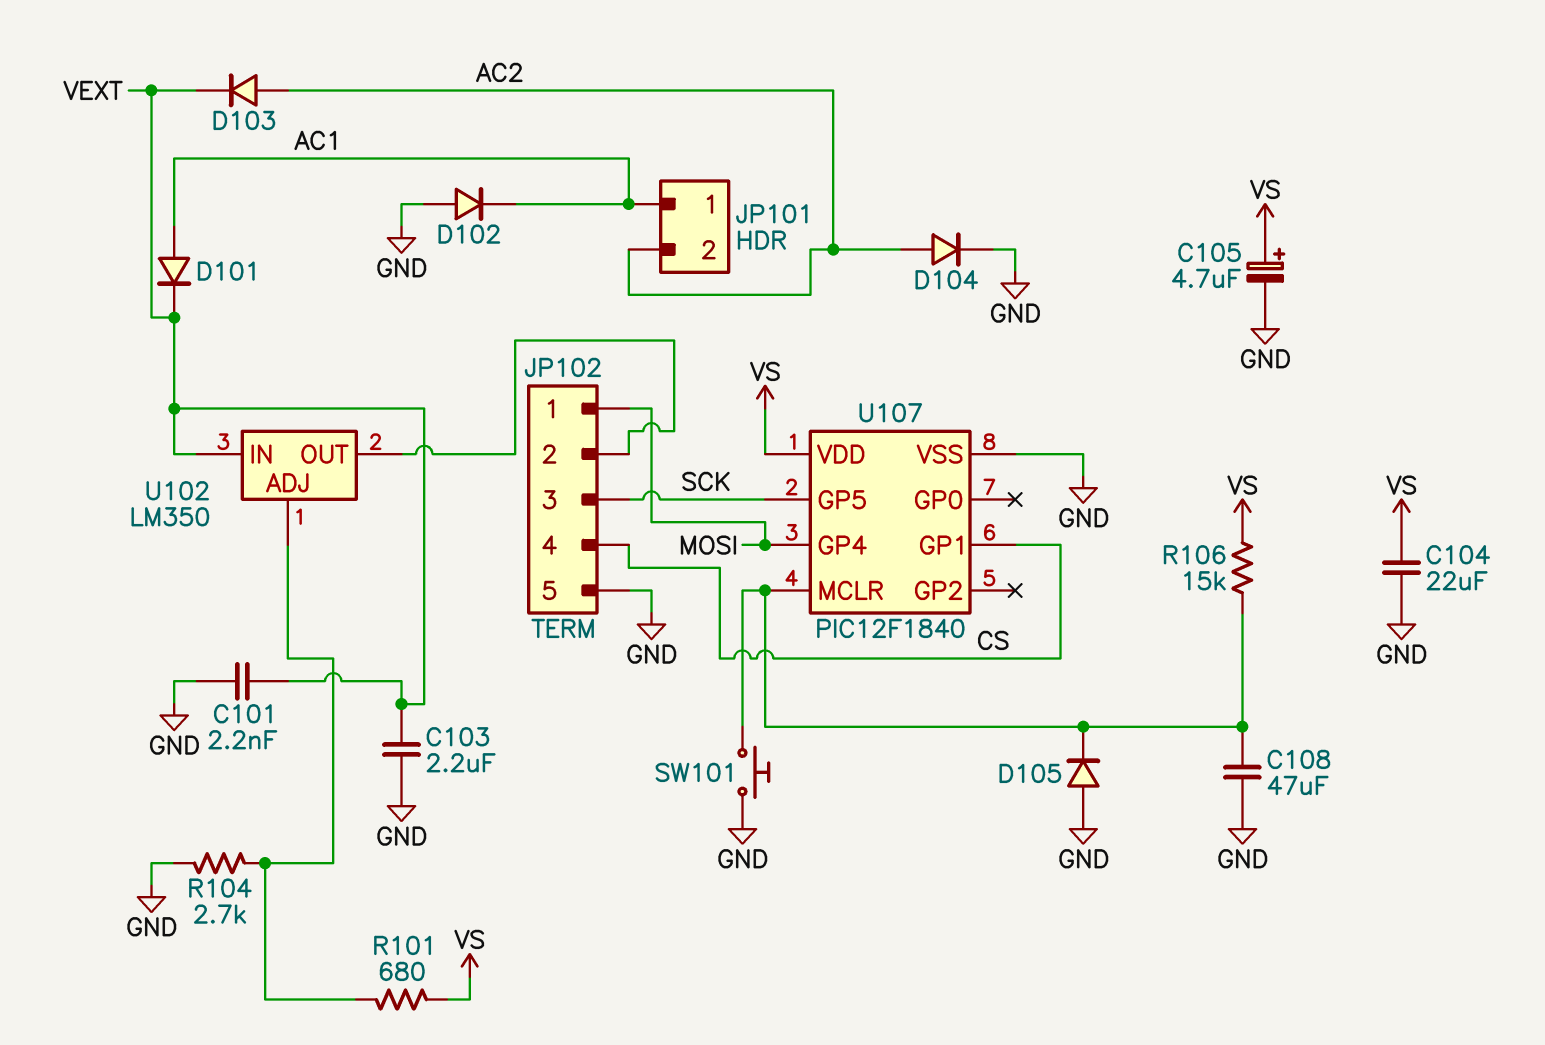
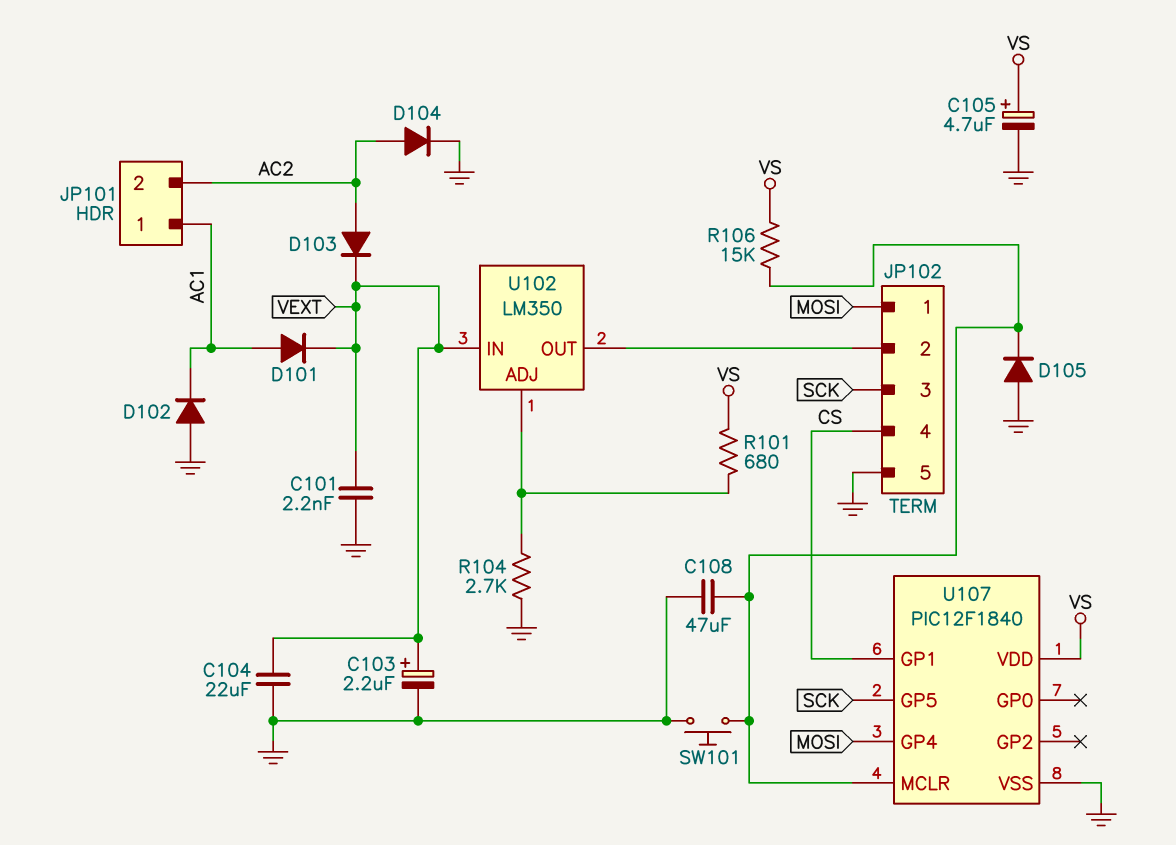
C103: 2.2uF (GND, VEXT) -> 2.2uF (plus VEXT, minus GND)
C104: 22uF (GND, VS) -> 22uF (GND, VEXT)

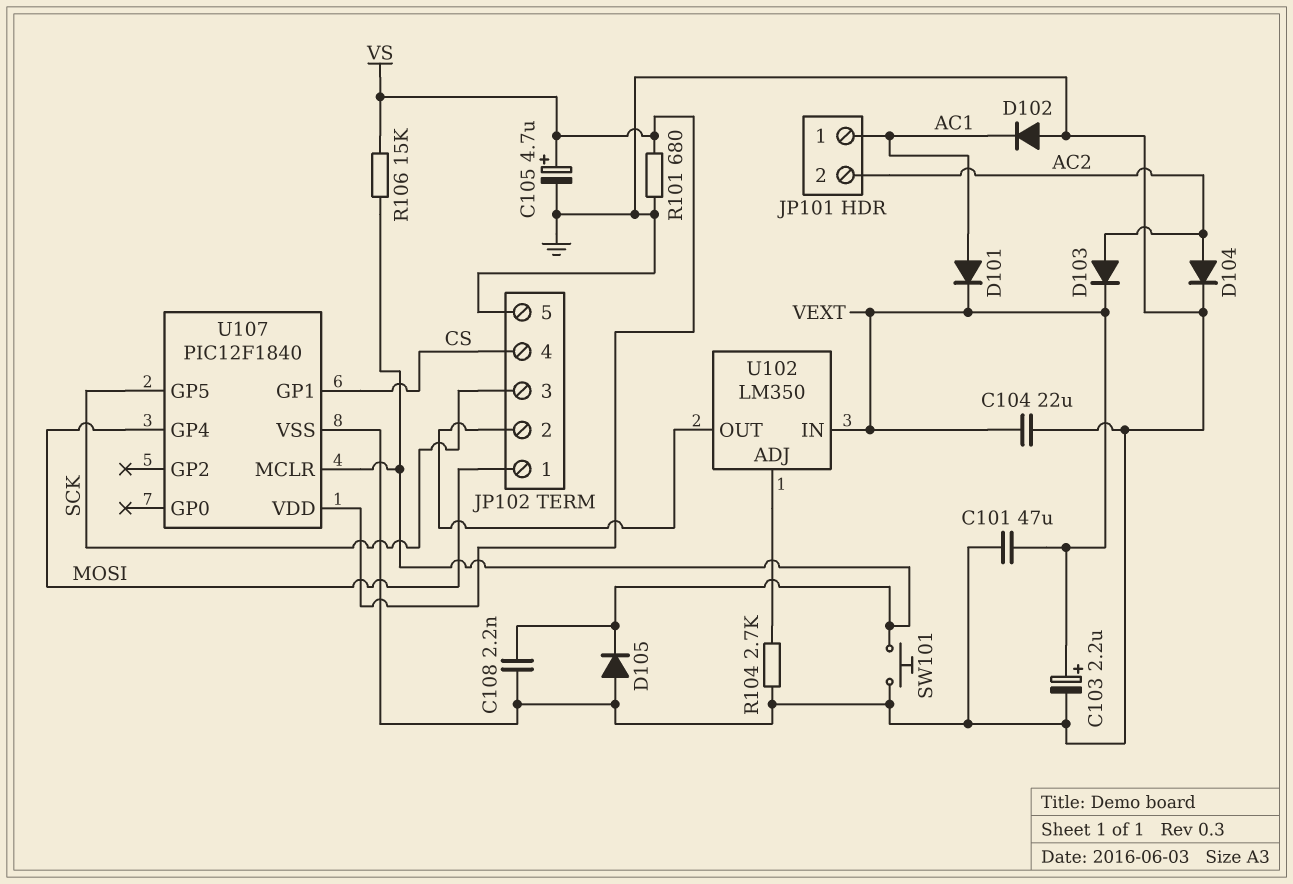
C101: 2.2nF (GND, VEXT) -> 47uF (GND, VEXT)
C108: 47uF (GND, U107/MCLR) -> 2.2nF (GND, U107/MCLR)
R101: 680 (U102/ADJ, VS) -> 680 (GND, VS)

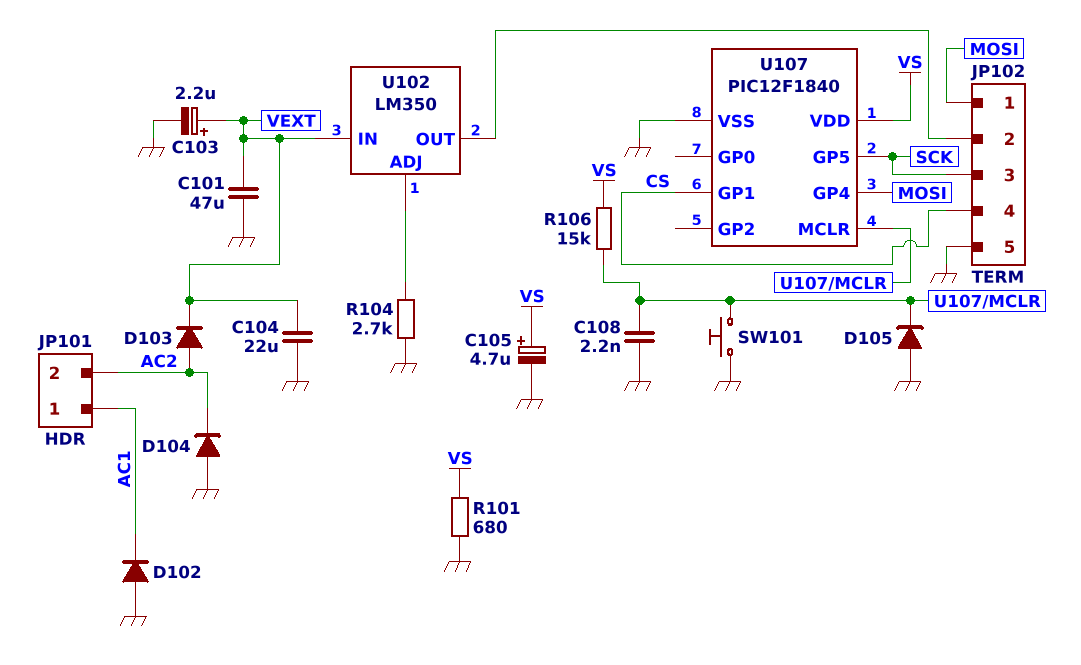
D101: diode (A AC1, K VEXT) -> none
D104: diode (A AC2, K GND) -> diode (A GND, K AC2)

